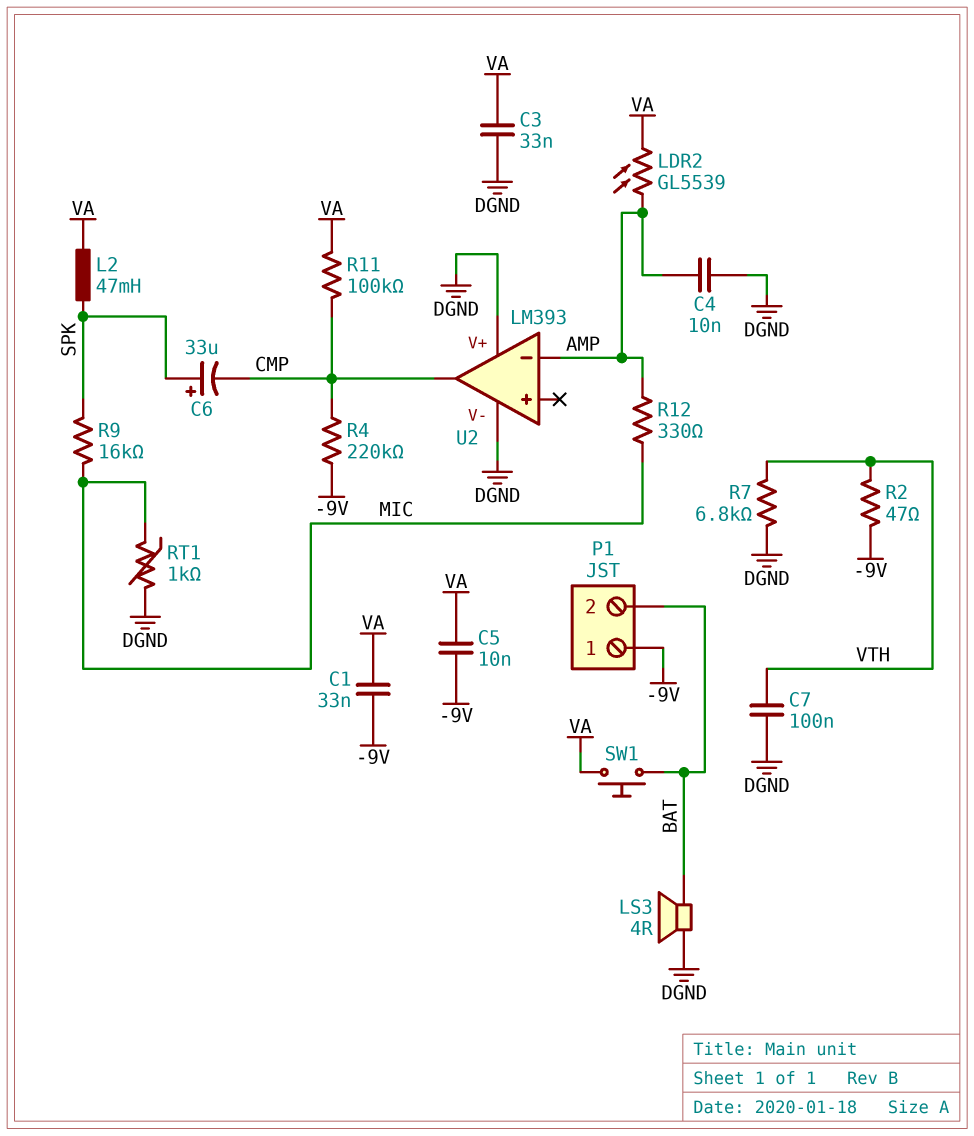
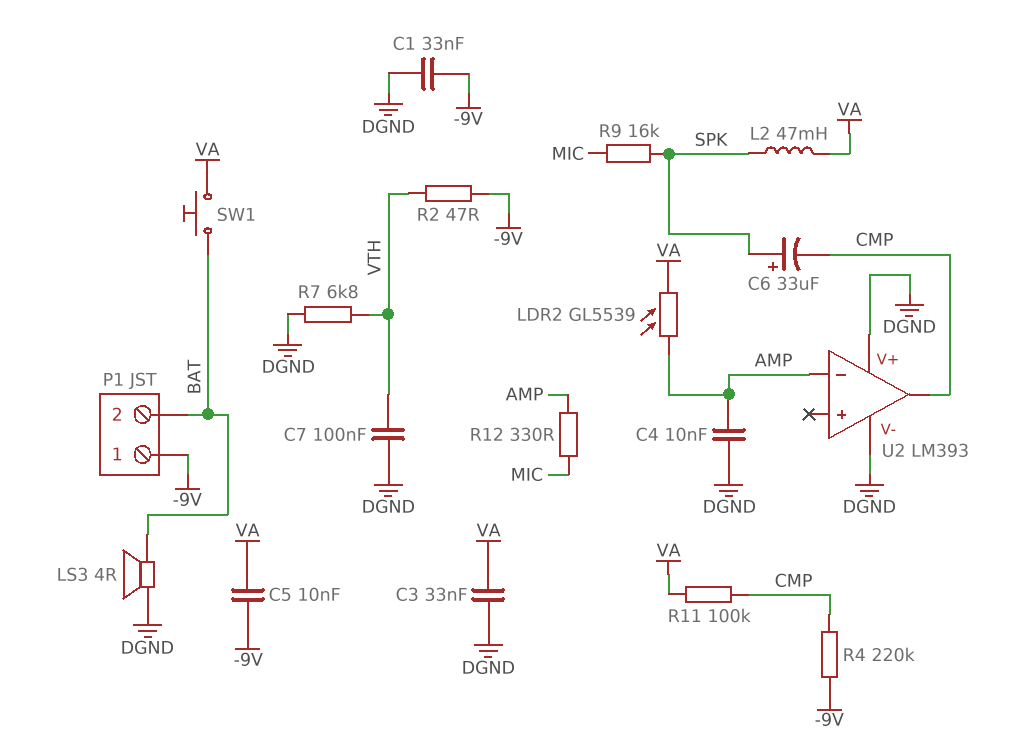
C1: 33nF (-9V, VA) -> 33nF (-9V, DGND)
RT1: 1k (DGND, MIC) -> none

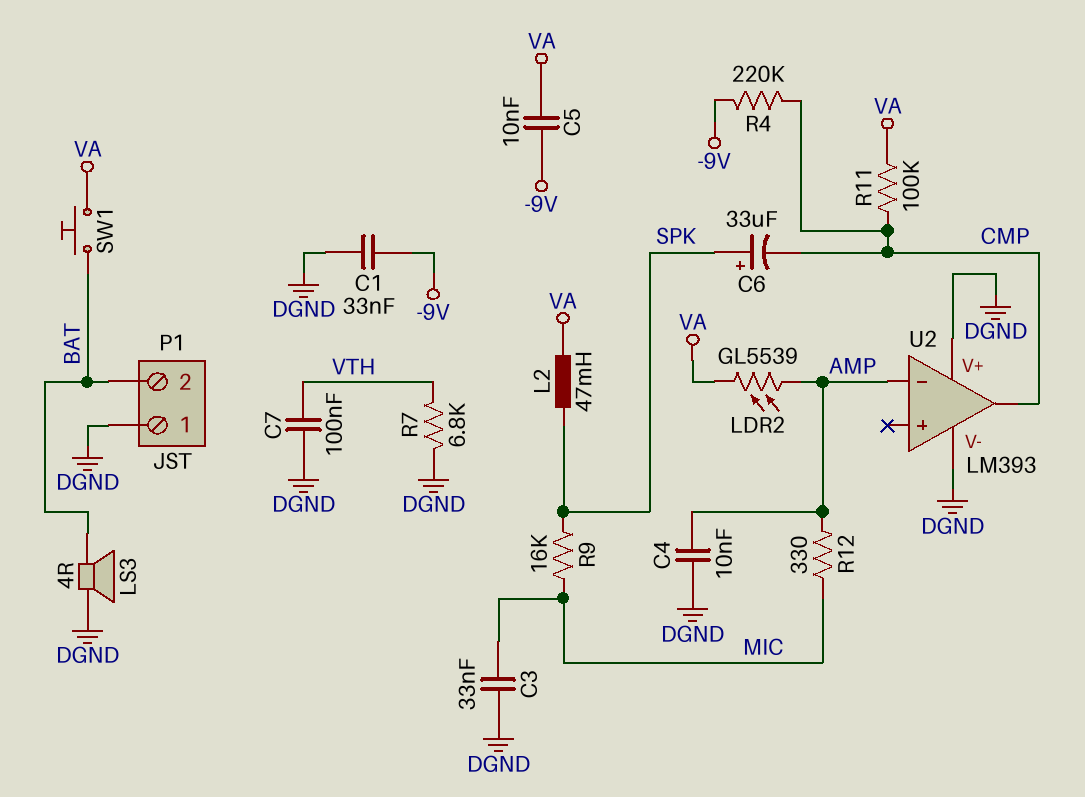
C3: 33nF (DGND, VA) -> 33nF (DGND, MIC)
P1 pin 1: -9V -> DGND
R2: 47 (-9V, VTH) -> none

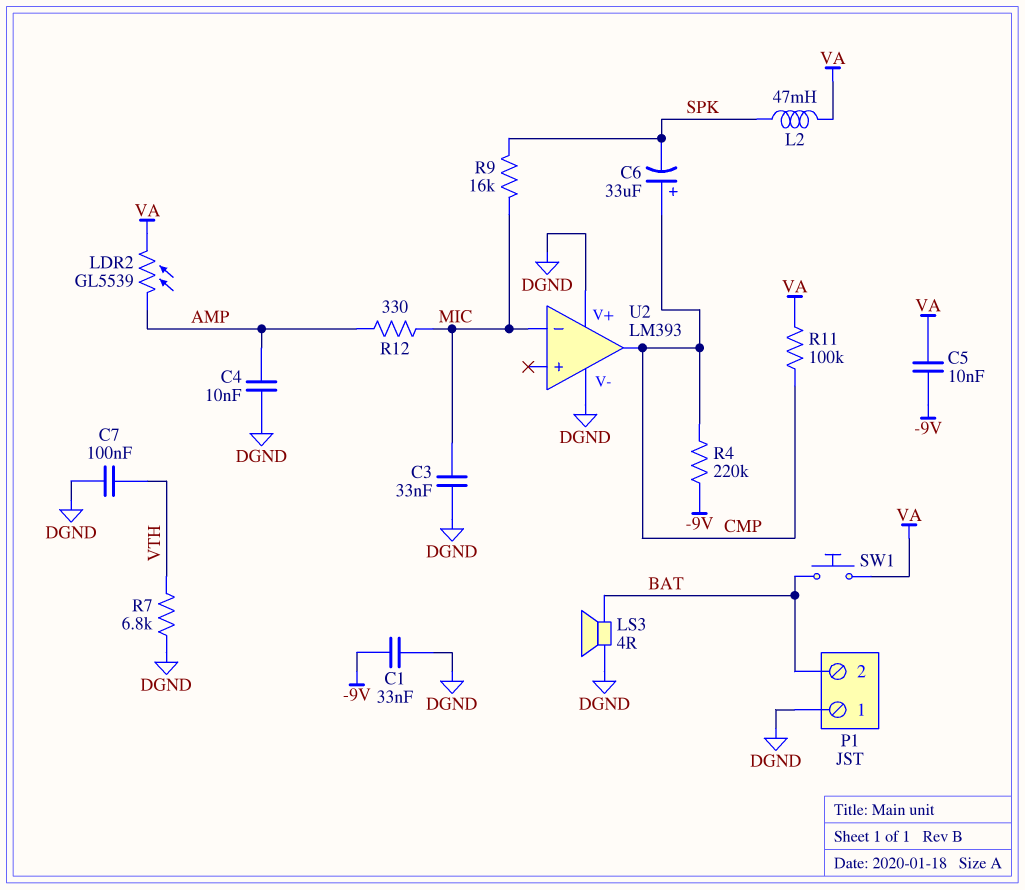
C6: 33uF (plus SPK, minus CMP) -> 33uF (plus CMP, minus SPK)
U2 pin in-: AMP -> MIC

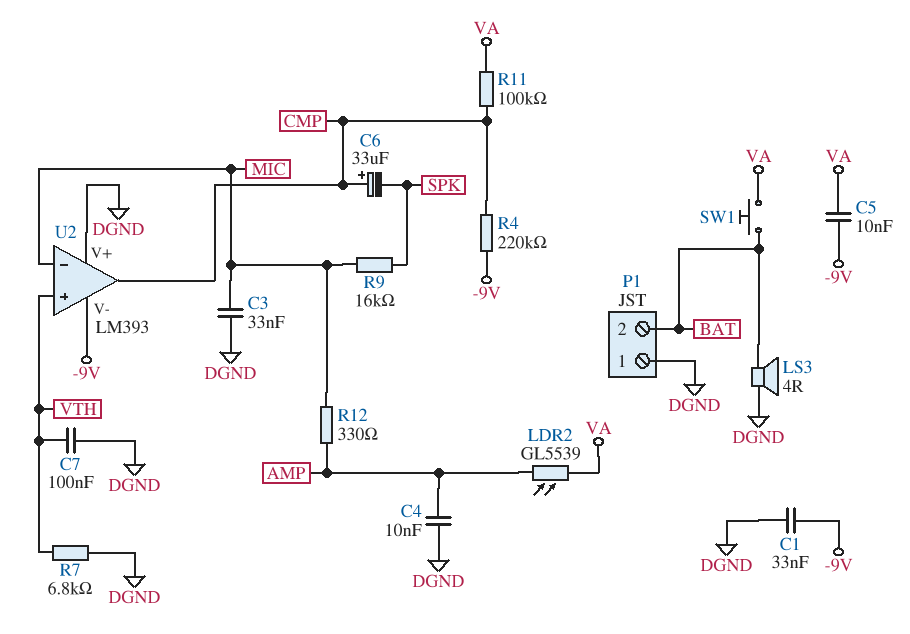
L2: 47mH (SPK, VA) -> none
U2 pin V-: DGND -> -9V
U2 pin in+: none -> VTH

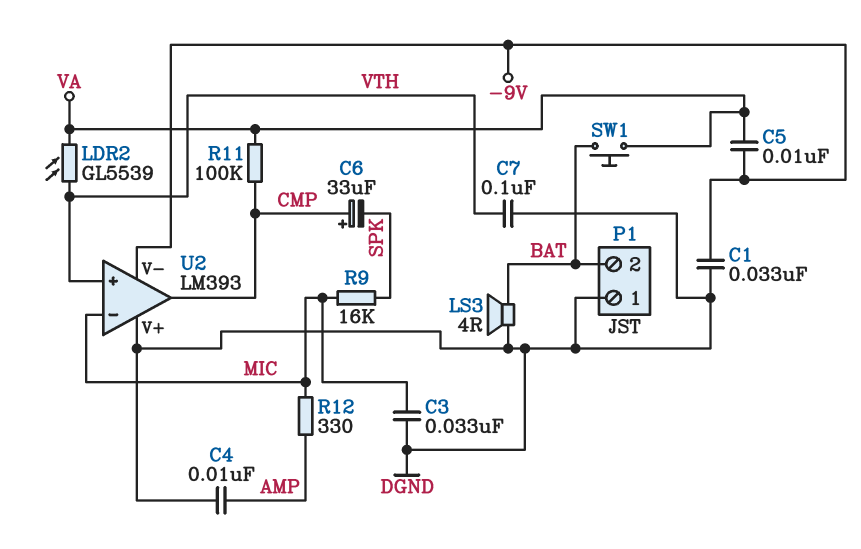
LDR2: GL5539 (AMP, VA) -> GL5539 (VA, VTH)
R4: 220k (-9V, CMP) -> none
R7: 6.8k (DGND, VTH) -> none

